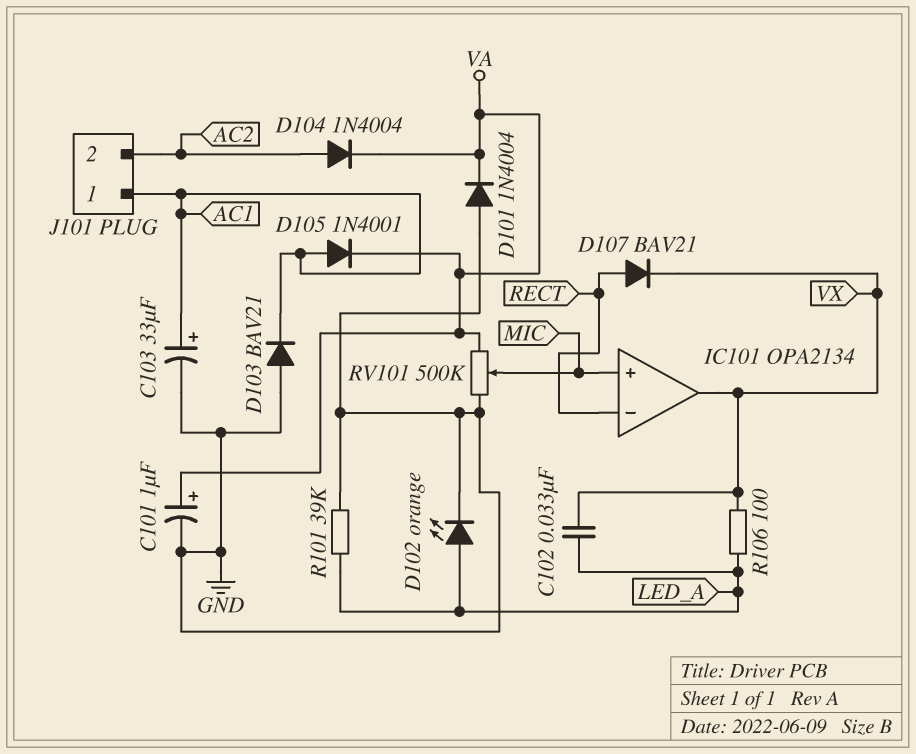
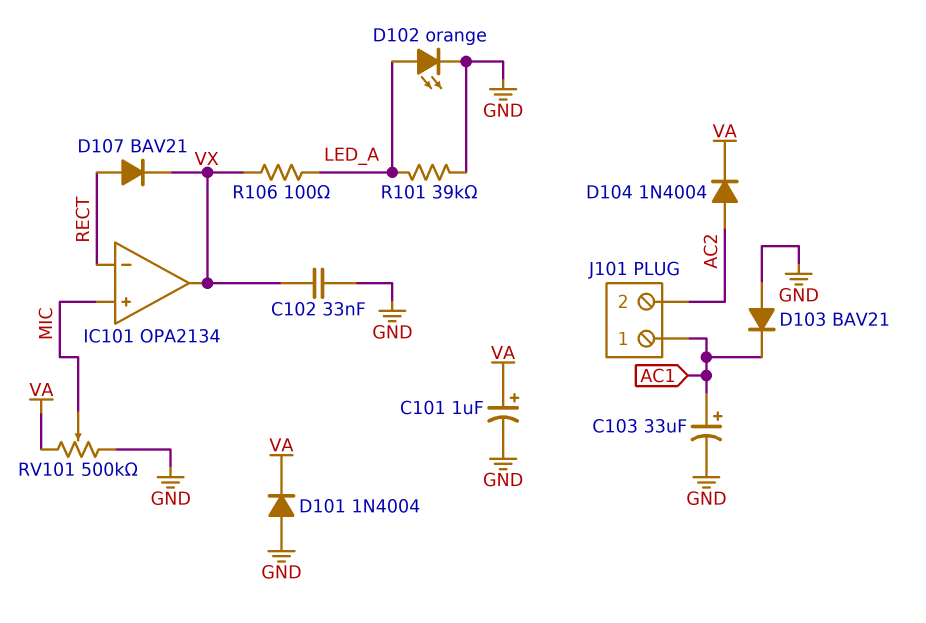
C102: 33nF (LED_A, VX) -> 33nF (GND, VX)
D105: diode 1N4001 (A AC1, K VA) -> none

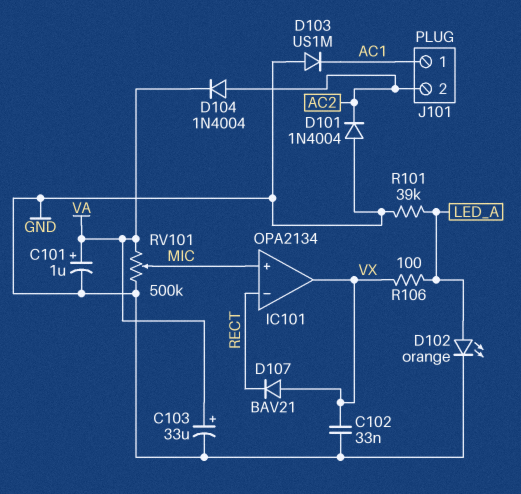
C103: 33uF (plus AC1, minus GND) -> 33uF (plus VA, minus GND)
D101: diode 1N4004 (A GND, K VA) -> diode 1N4004 (A GND, K AC2)
D103: diode BAV21 (A GND, K AC1) -> diode US1M (A GND, K AC1)
D107: diode BAV21 (A RECT, K VX) -> diode BAV21 (A VX, K RECT)

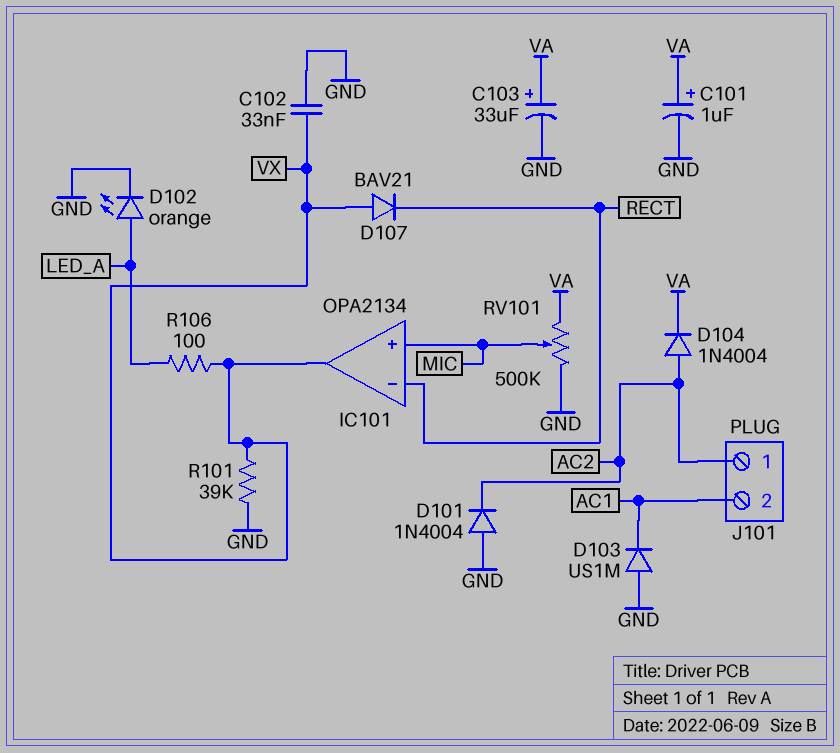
J101 pin 1: AC1 -> AC2
J101 pin 2: AC2 -> AC1
R101: 39k (GND, LED_A) -> 39k (GND, VX)

